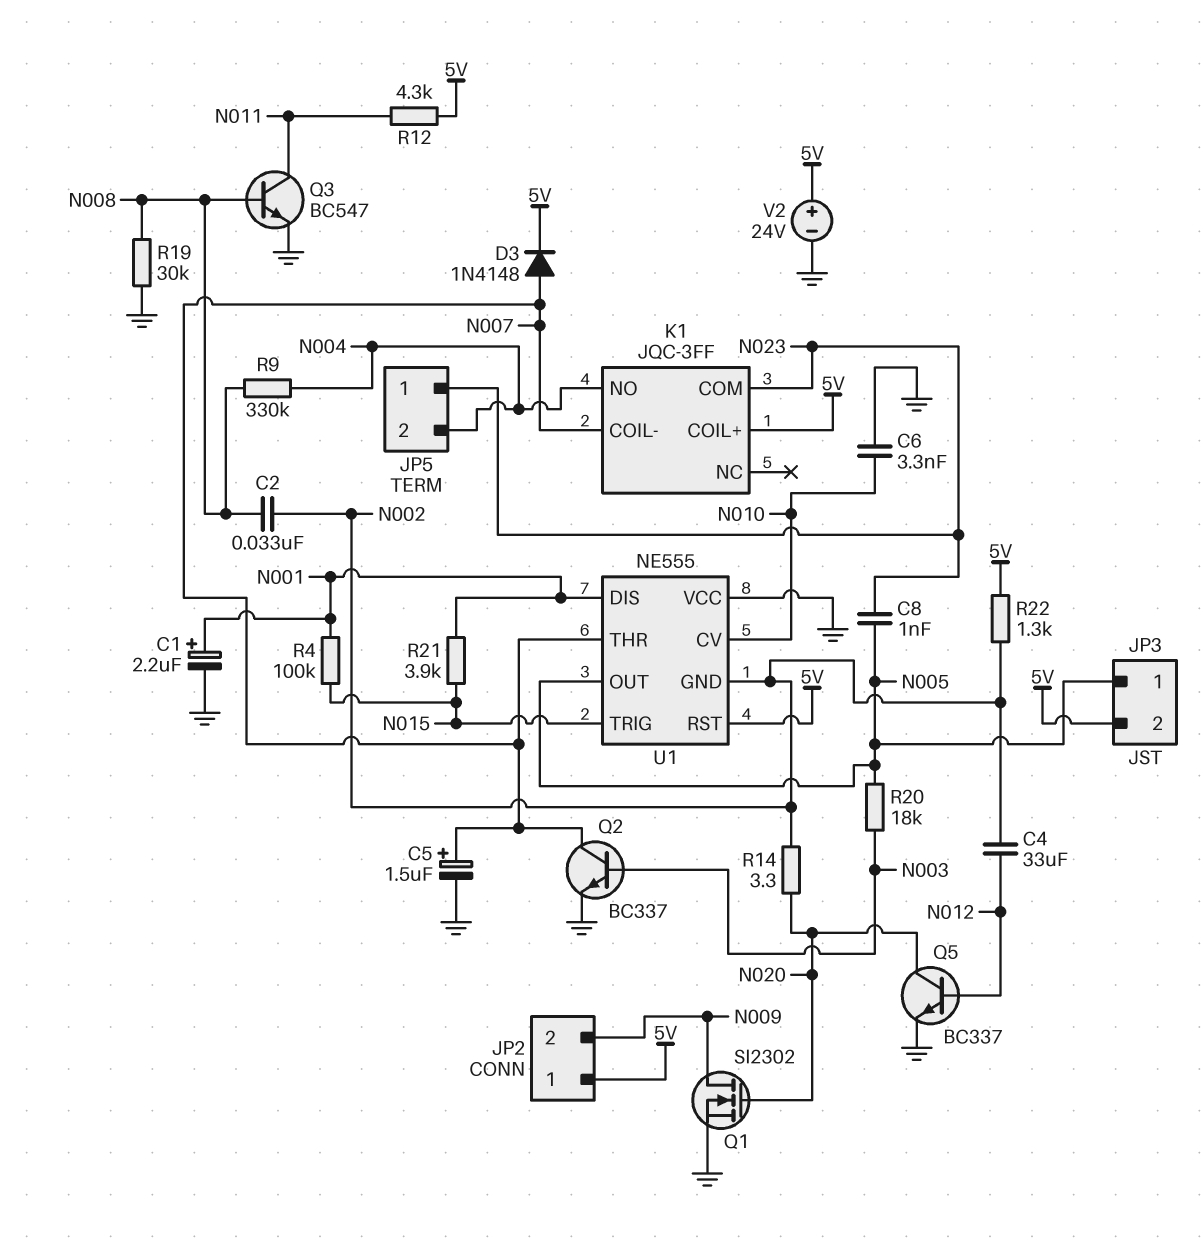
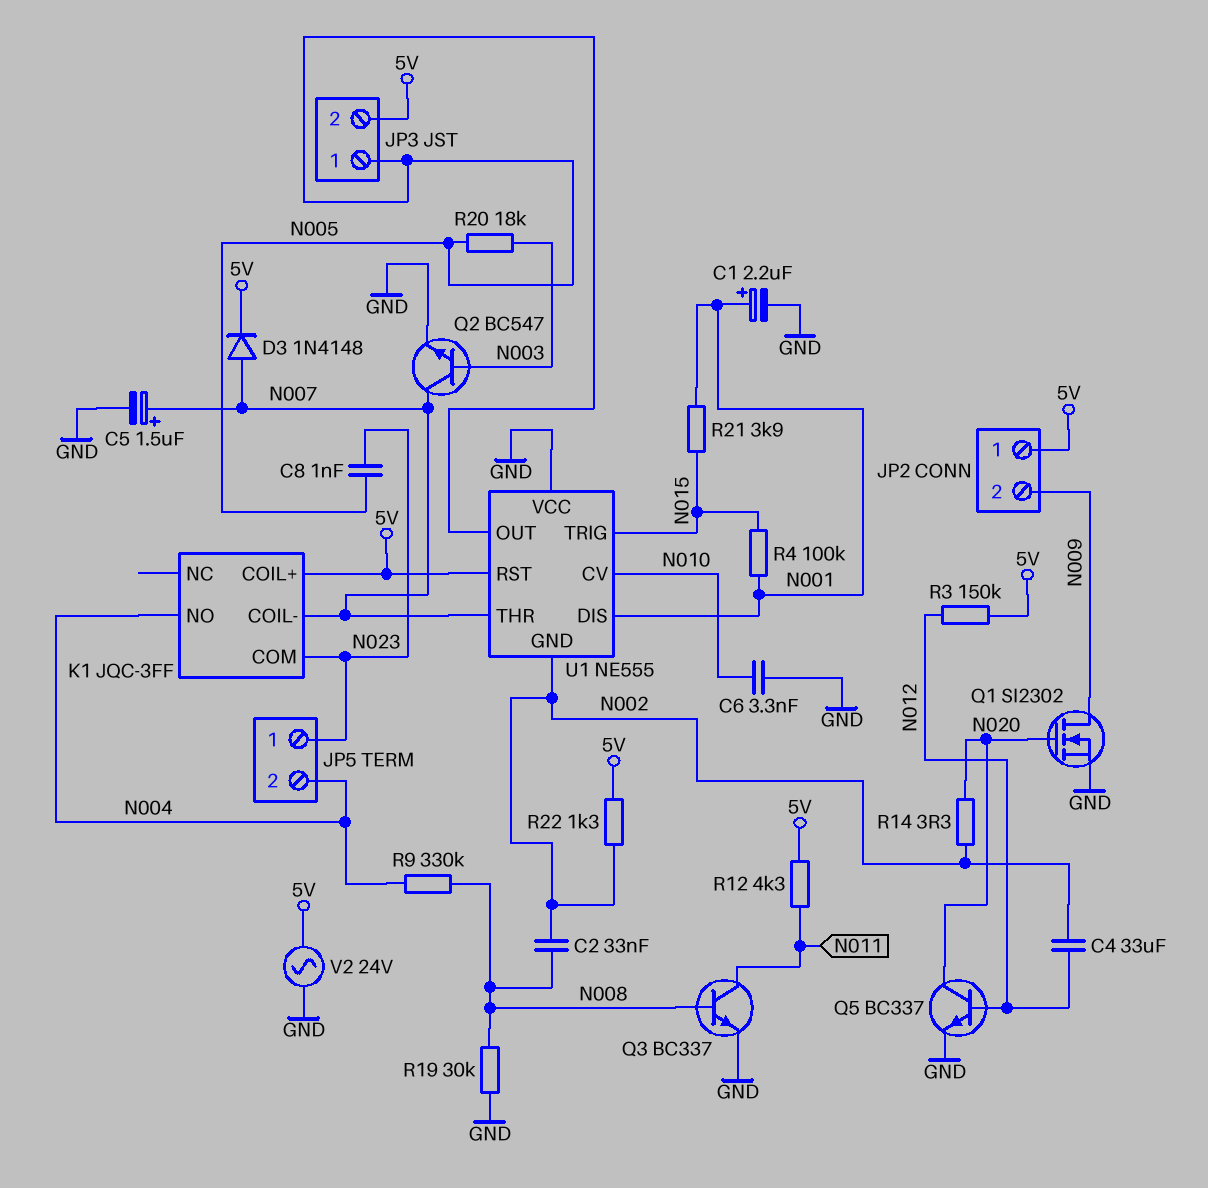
Q2: NPN BC337 (B N003, C N007, E GND) -> NPN BC547 (B N003, C N007, E GND)
Q3: NPN BC547 (B N008, C N011, E GND) -> NPN BC337 (B N008, C N011, E GND)
R3: none -> 150k (5V, N012)
V2: 24V (plus 5V, minus GND) -> AC 24V (5V, GND)

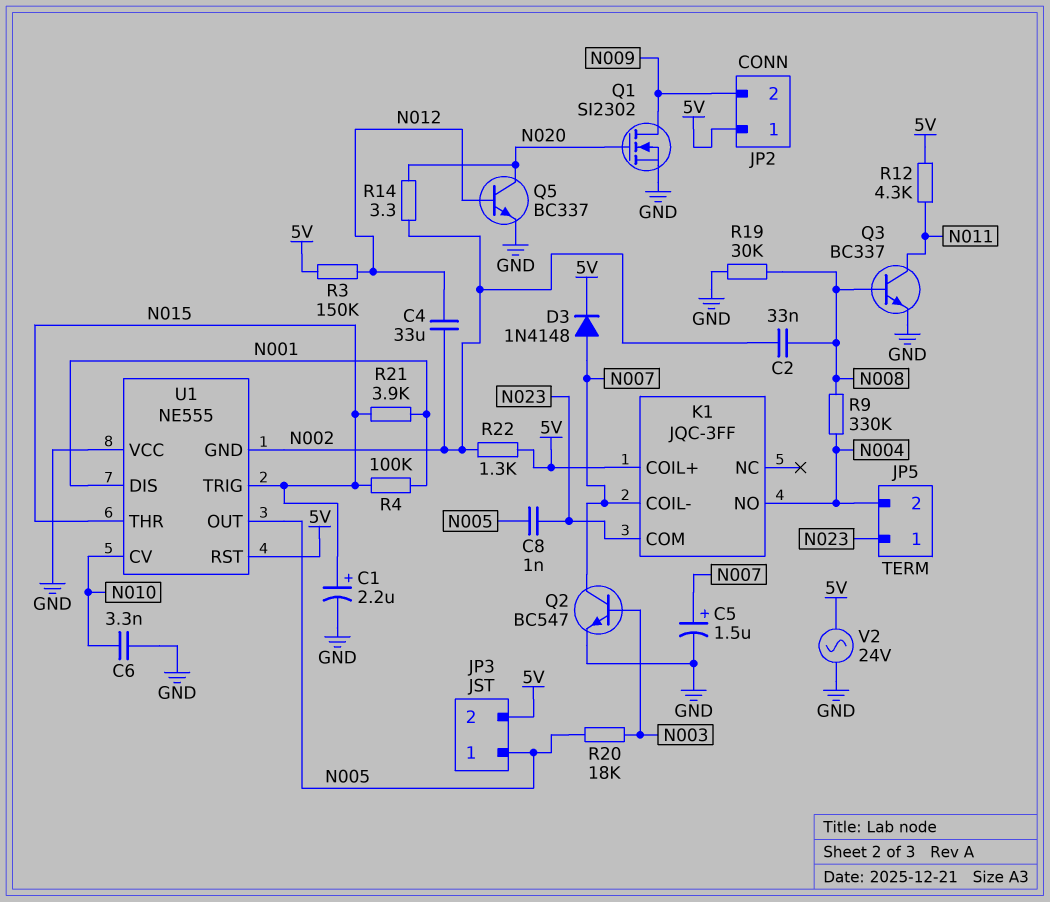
C1: 2.2uF (plus N001, minus GND) -> 2.2uF (plus N015, minus GND)
U1 pin THR: N007 -> N015

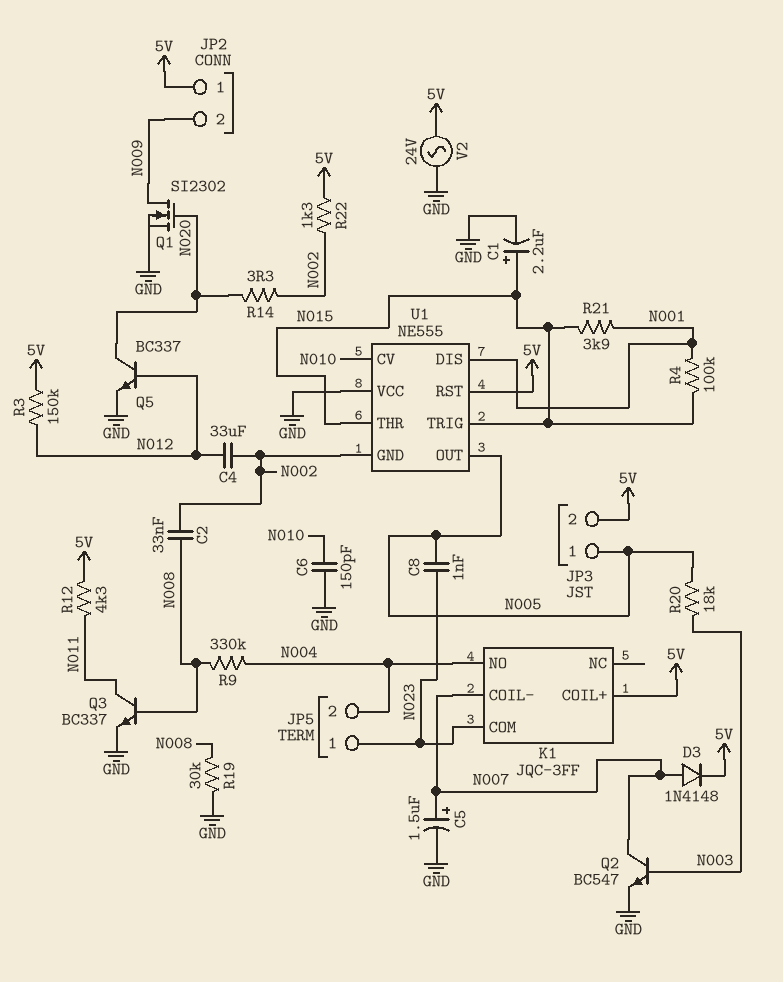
C6: 3.3nF (GND, N010) -> 150pF (GND, N010)

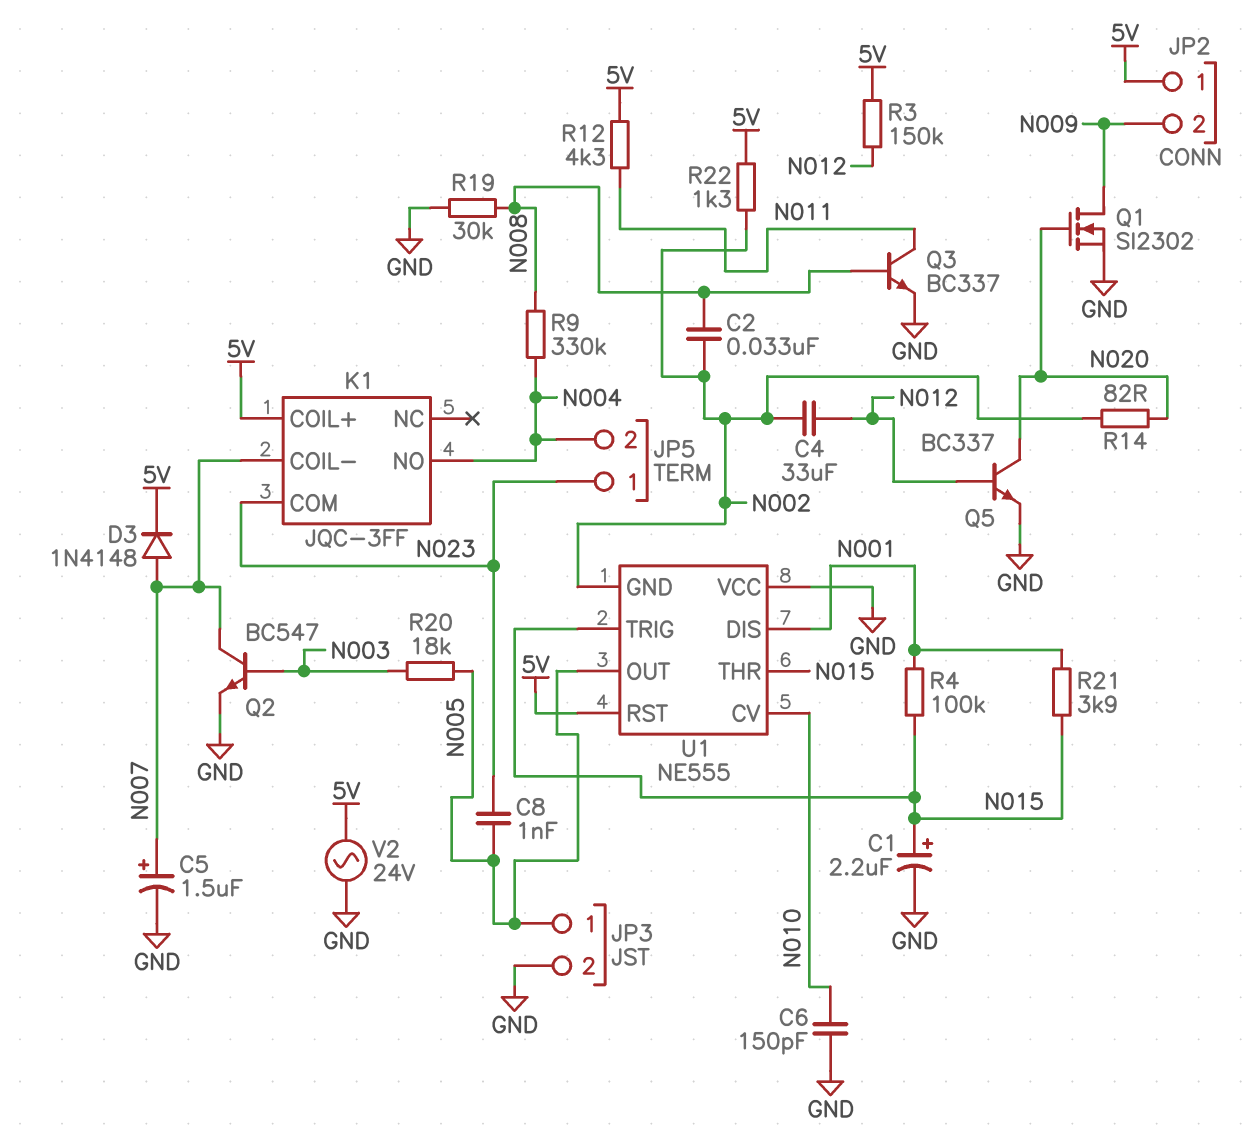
JP3 pin 2: 5V -> GND
R14: 3.3 (N002, N020) -> 82 (N002, N020)

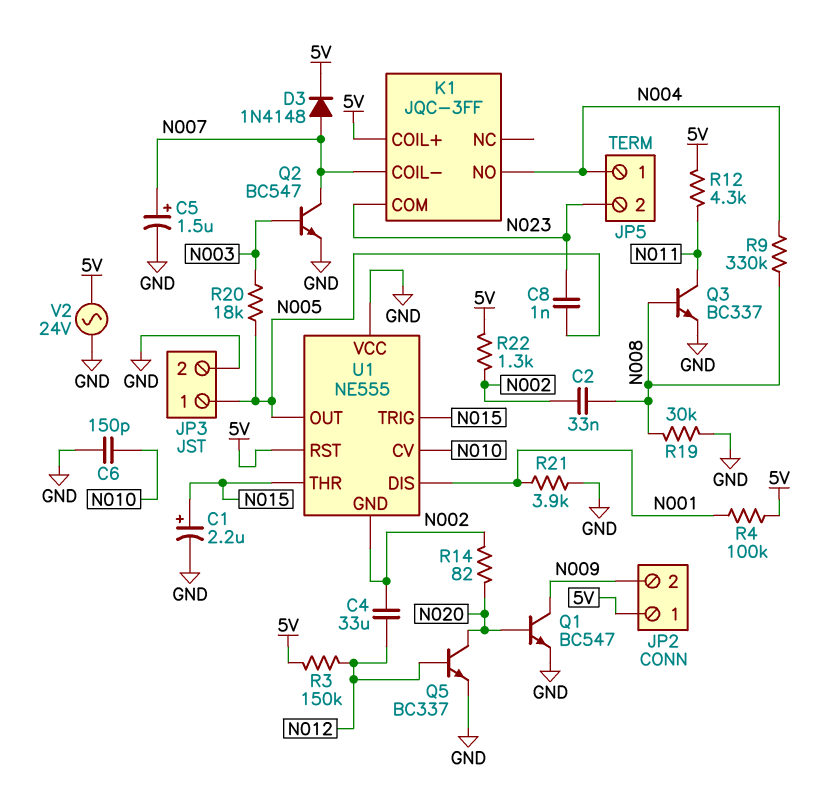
JP5 pin 1: N023 -> N004
JP5 pin 2: N004 -> N023
Q1: NMOS SI2302 (G N020, D N009, S GND) -> NPN BC547 (B N020, C N009, E GND)
R4: 100k (N001, N015) -> 100k (5V, N001)
R21: 3.9k (N001, N015) -> 3.9k (GND, N001)

